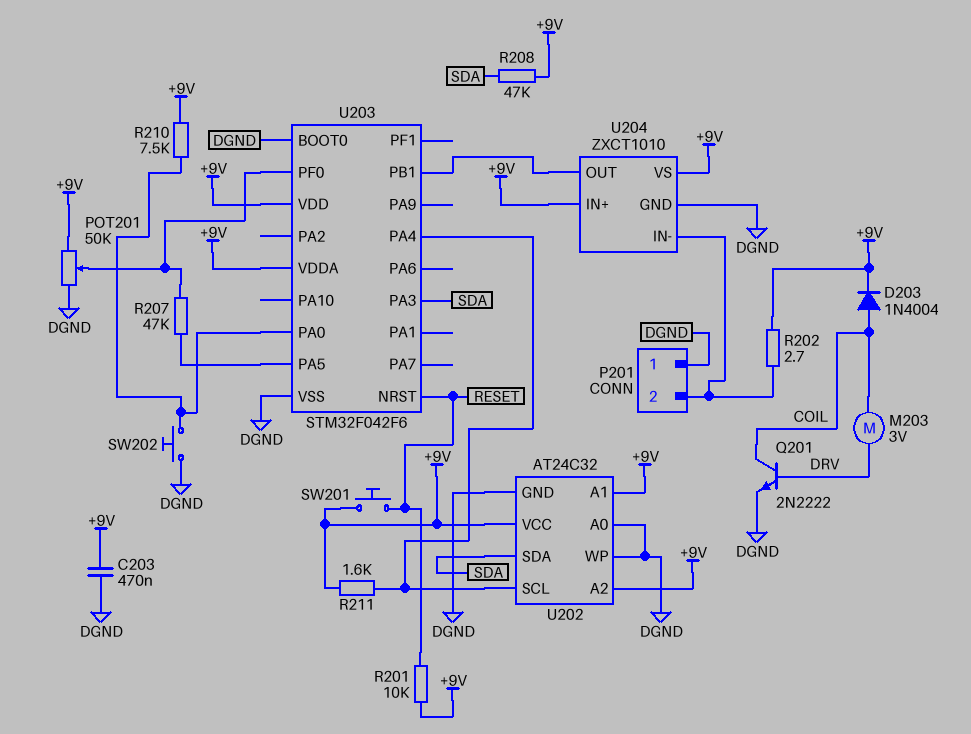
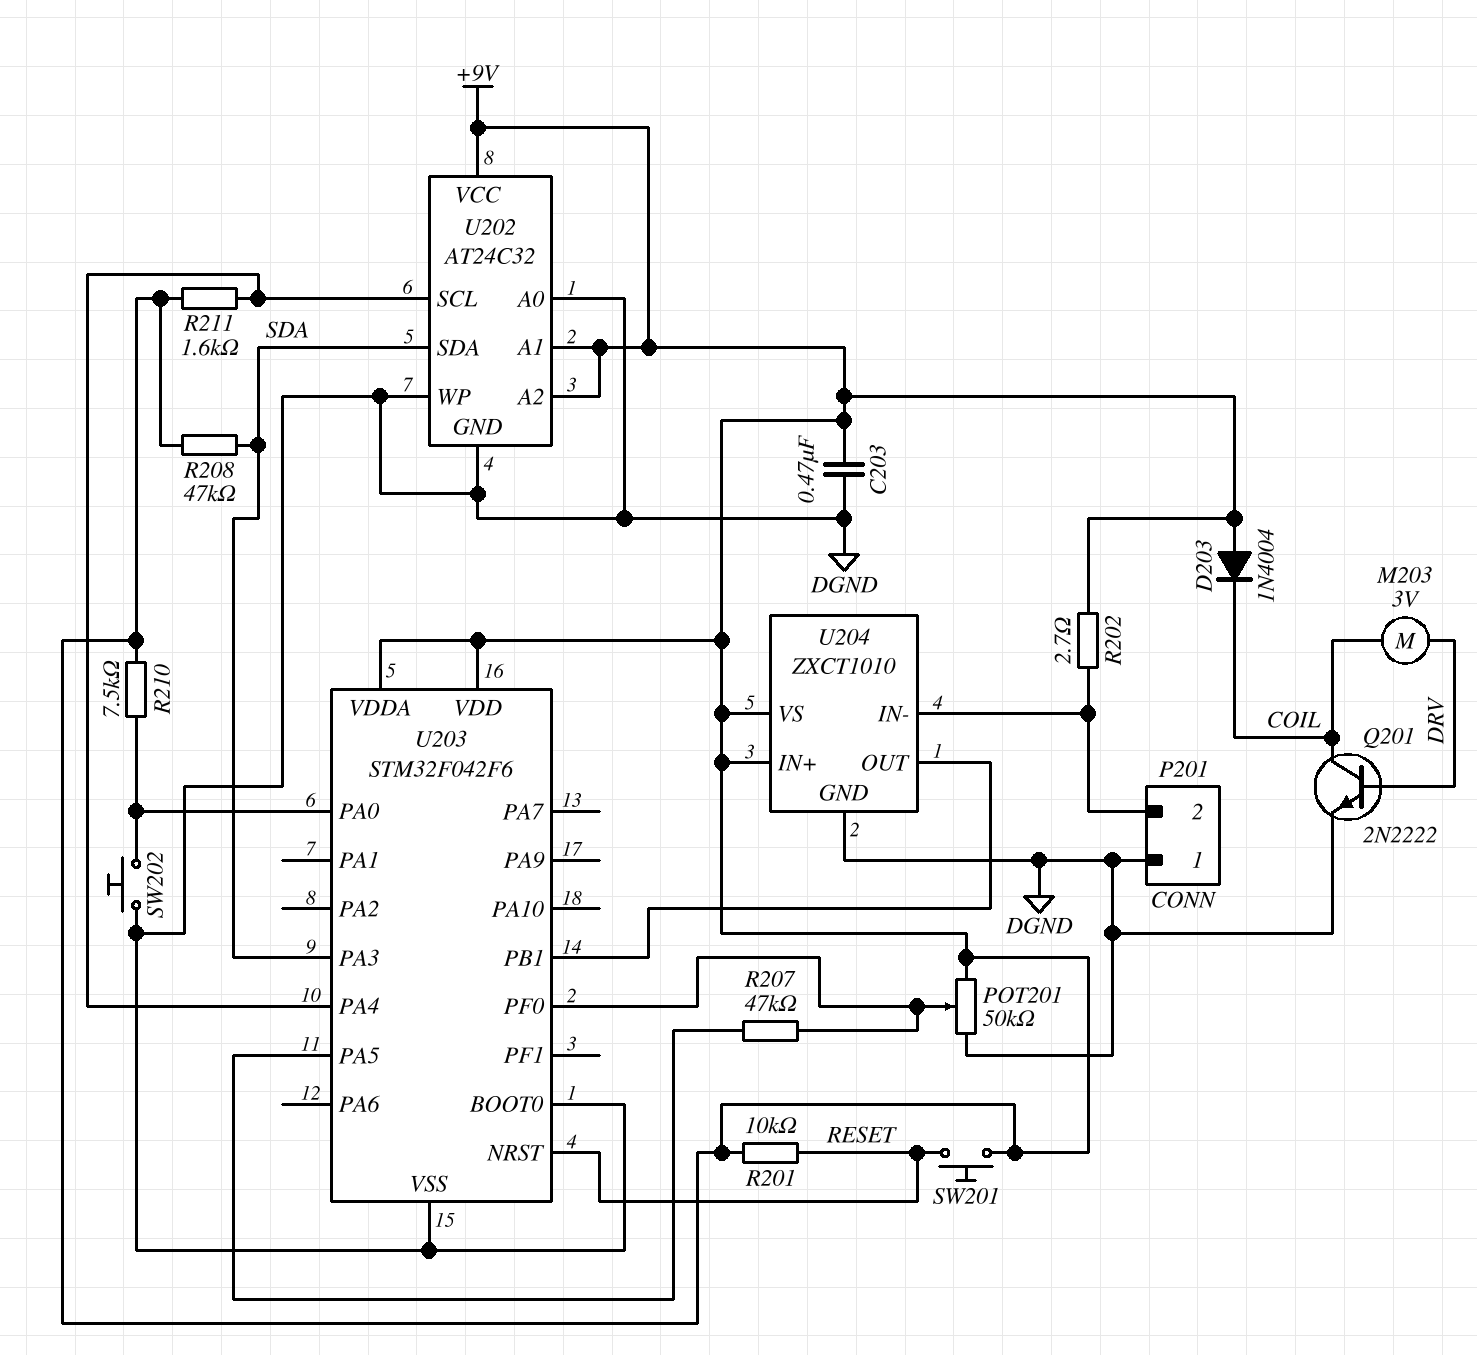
D203: diode 1N4004 (A COIL, K +9V) -> diode 1N4004 (A +9V, K COIL)

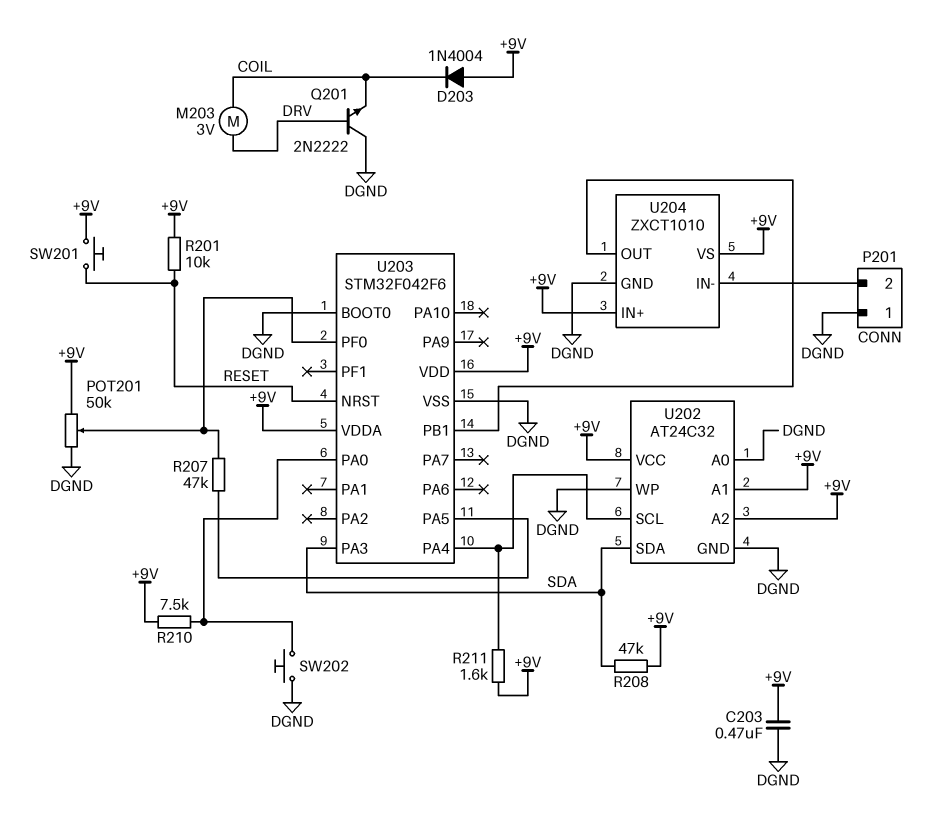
Q201: NPN 2N2222 (B DRV, C COIL, E DGND) -> NPN 2N2222 (B DRV, C DGND, E COIL)
R202: 2.7 (+9V, P201/2) -> none

